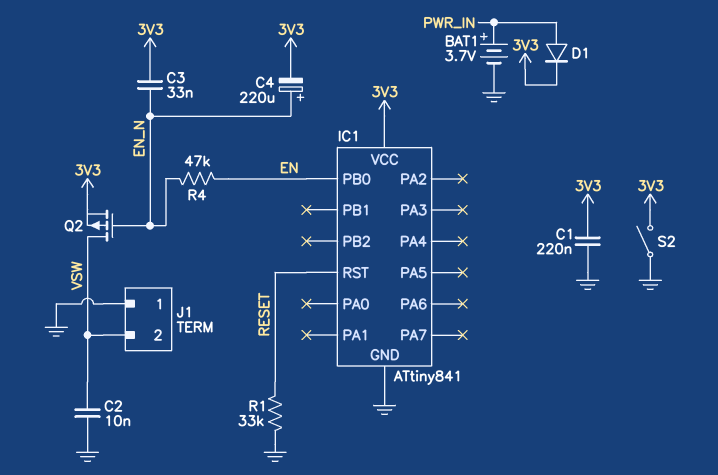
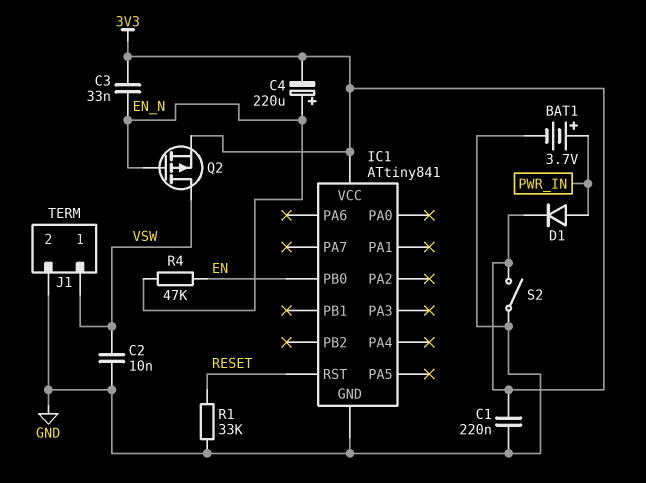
J1 pin 1: GND -> VSW
J1 pin 2: VSW -> GND

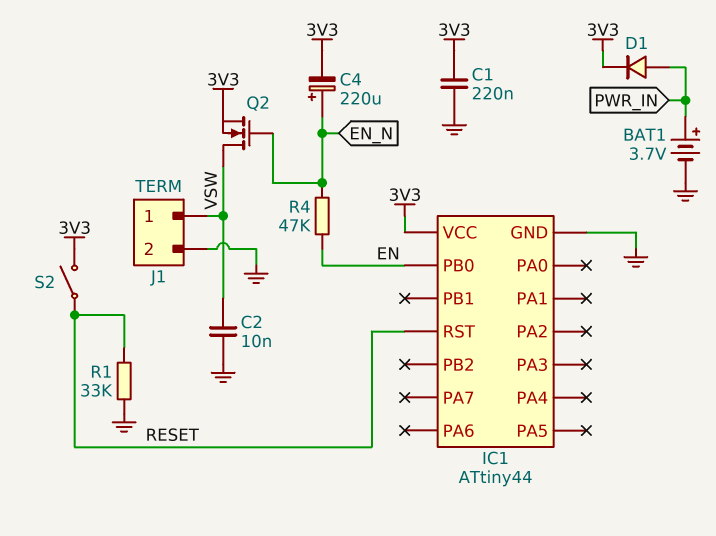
C3: 33nF (3V3, EN_N) -> none
IC1: ATtiny841 -> ATtiny44
Q2: PMOS (G EN_N, D VSW, S 3V3) -> NMOS (G EN_N, D VSW, S 3V3)
S2: switch (3V3, GND) -> switch (3V3, RESET)

